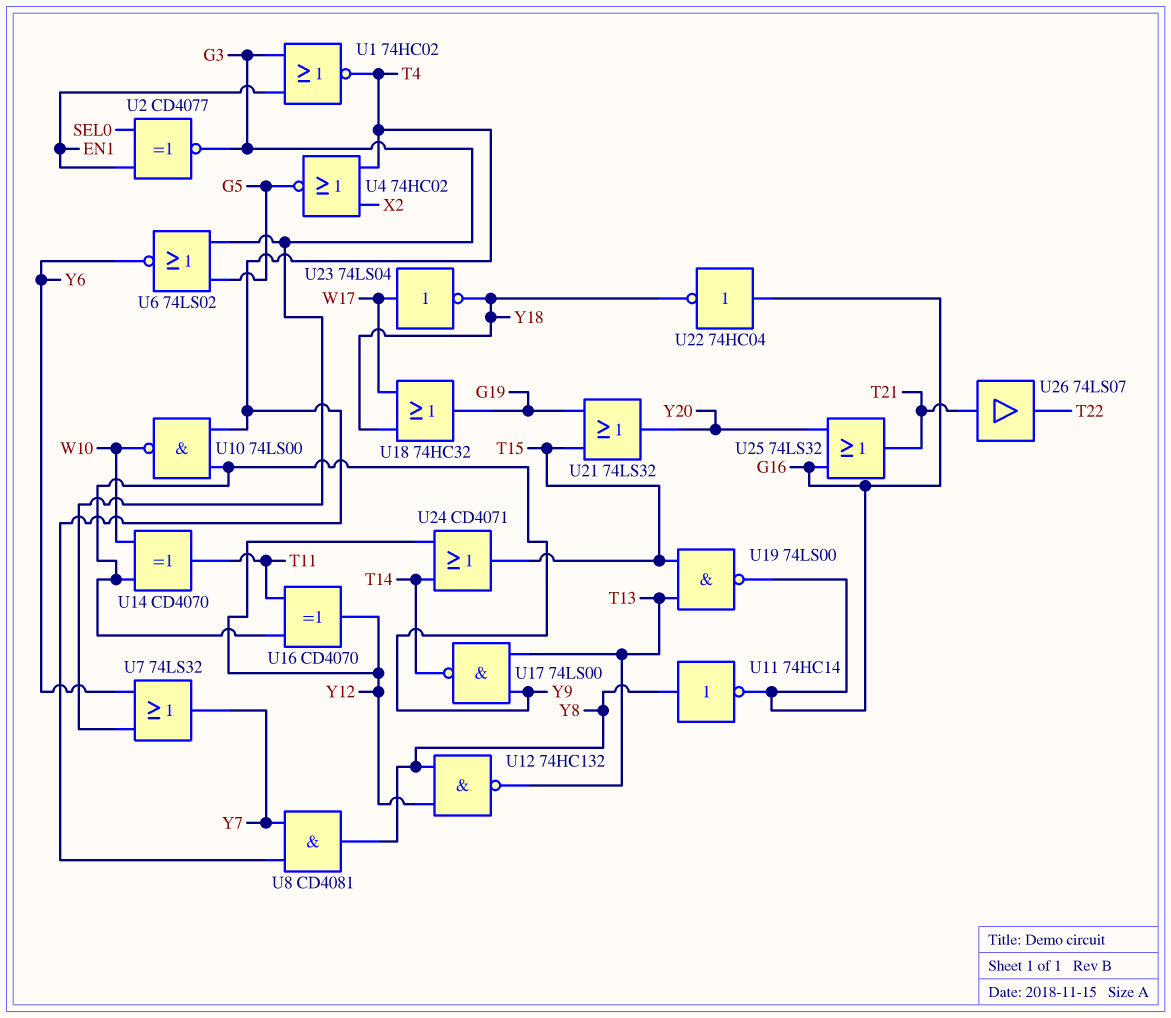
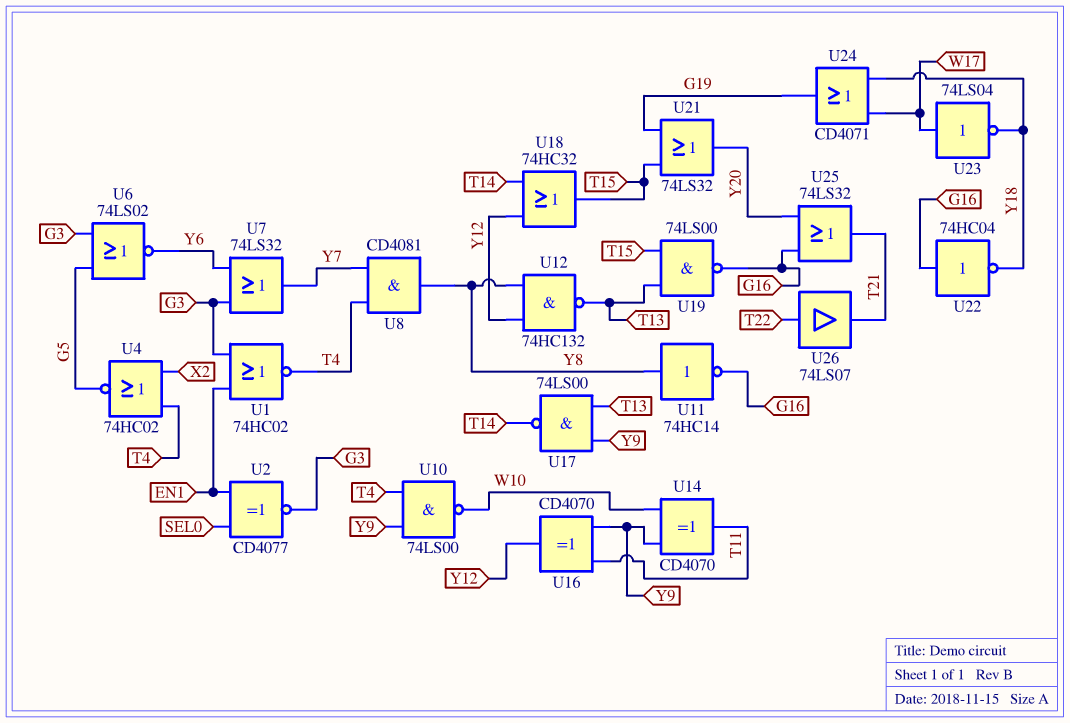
U18: OR 74HC32 (in W17, in Y18, out G19) -> OR 74HC32 (in T14, in Y12, out T15)
U24: OR CD4071 (in T14, in Y12, out T15) -> OR CD4071 (in W17, in Y18, out G19)
U26: buffer 74LS07 (in T21, out T22) -> buffer 74LS07 (in T22, out T21)

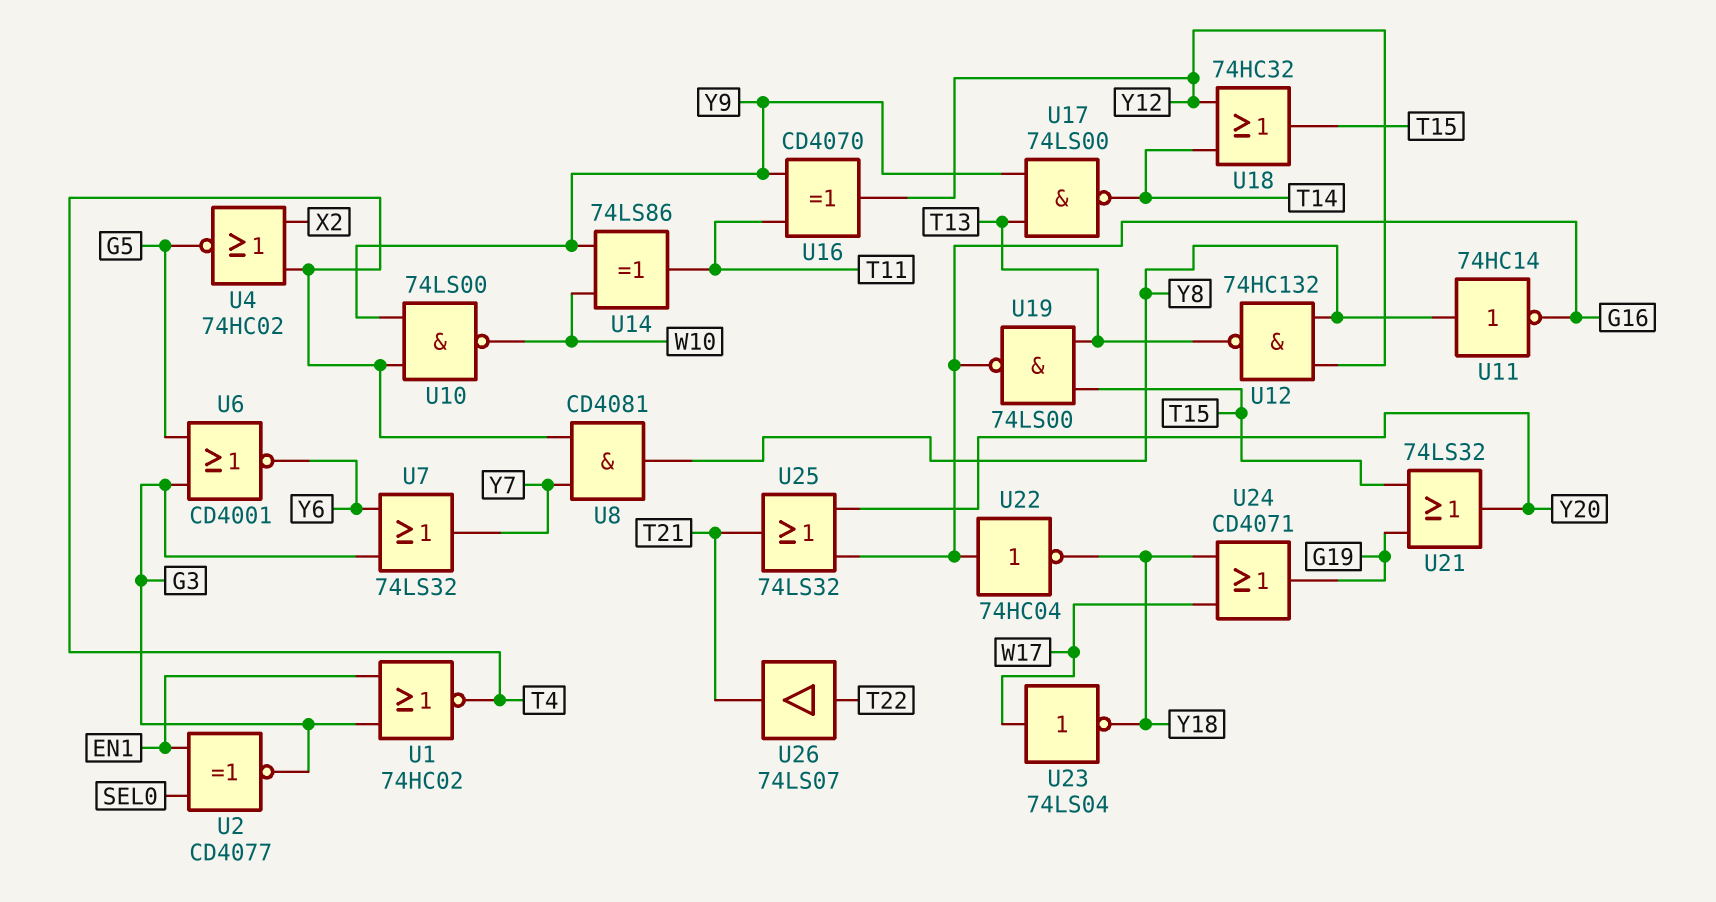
U6: NOR 74LS02 (in G3, in G5, out Y6) -> NOR CD4001 (in G3, in G5, out Y6)
U14: XOR CD4070 (in W10, in Y9, out T11) -> XOR 74LS86 (in W10, in Y9, out T11)

